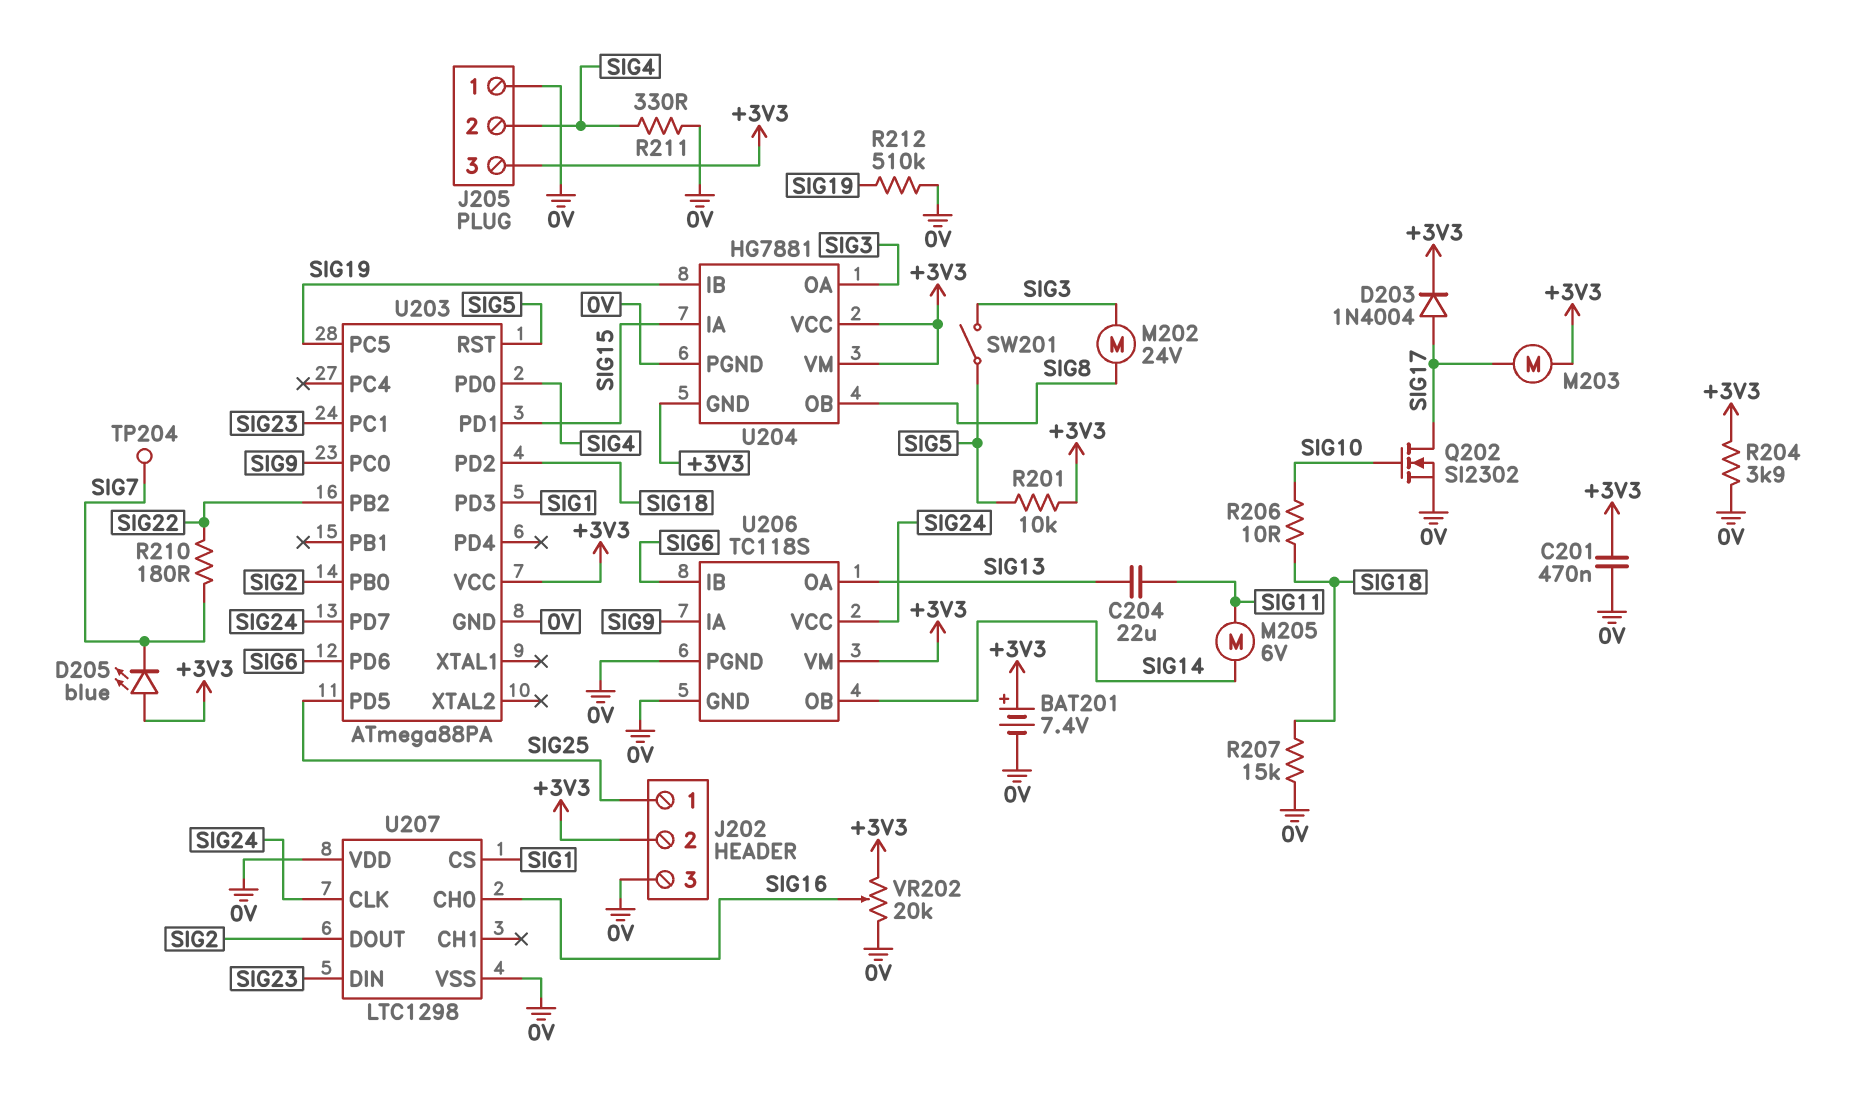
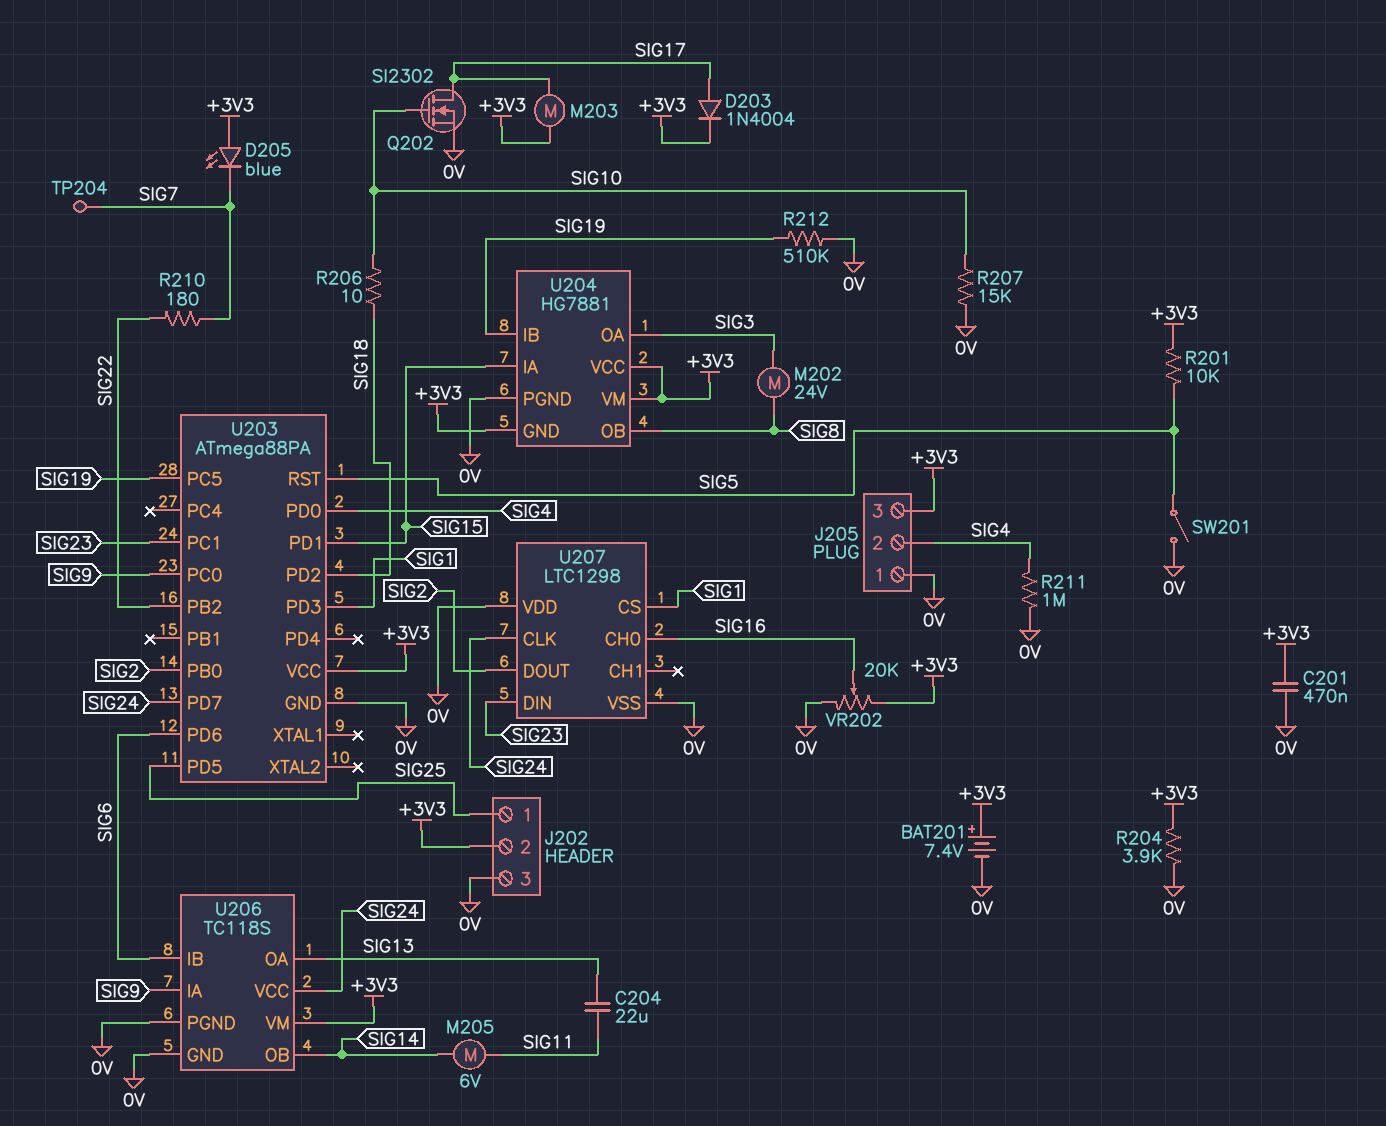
R207: 15k (0V, SIG18) -> 15k (0V, SIG10)
R211: 330 (0V, SIG4) -> 1M (0V, SIG4)
SW201: switch (SIG3, SIG5) -> switch (0V, SIG5)

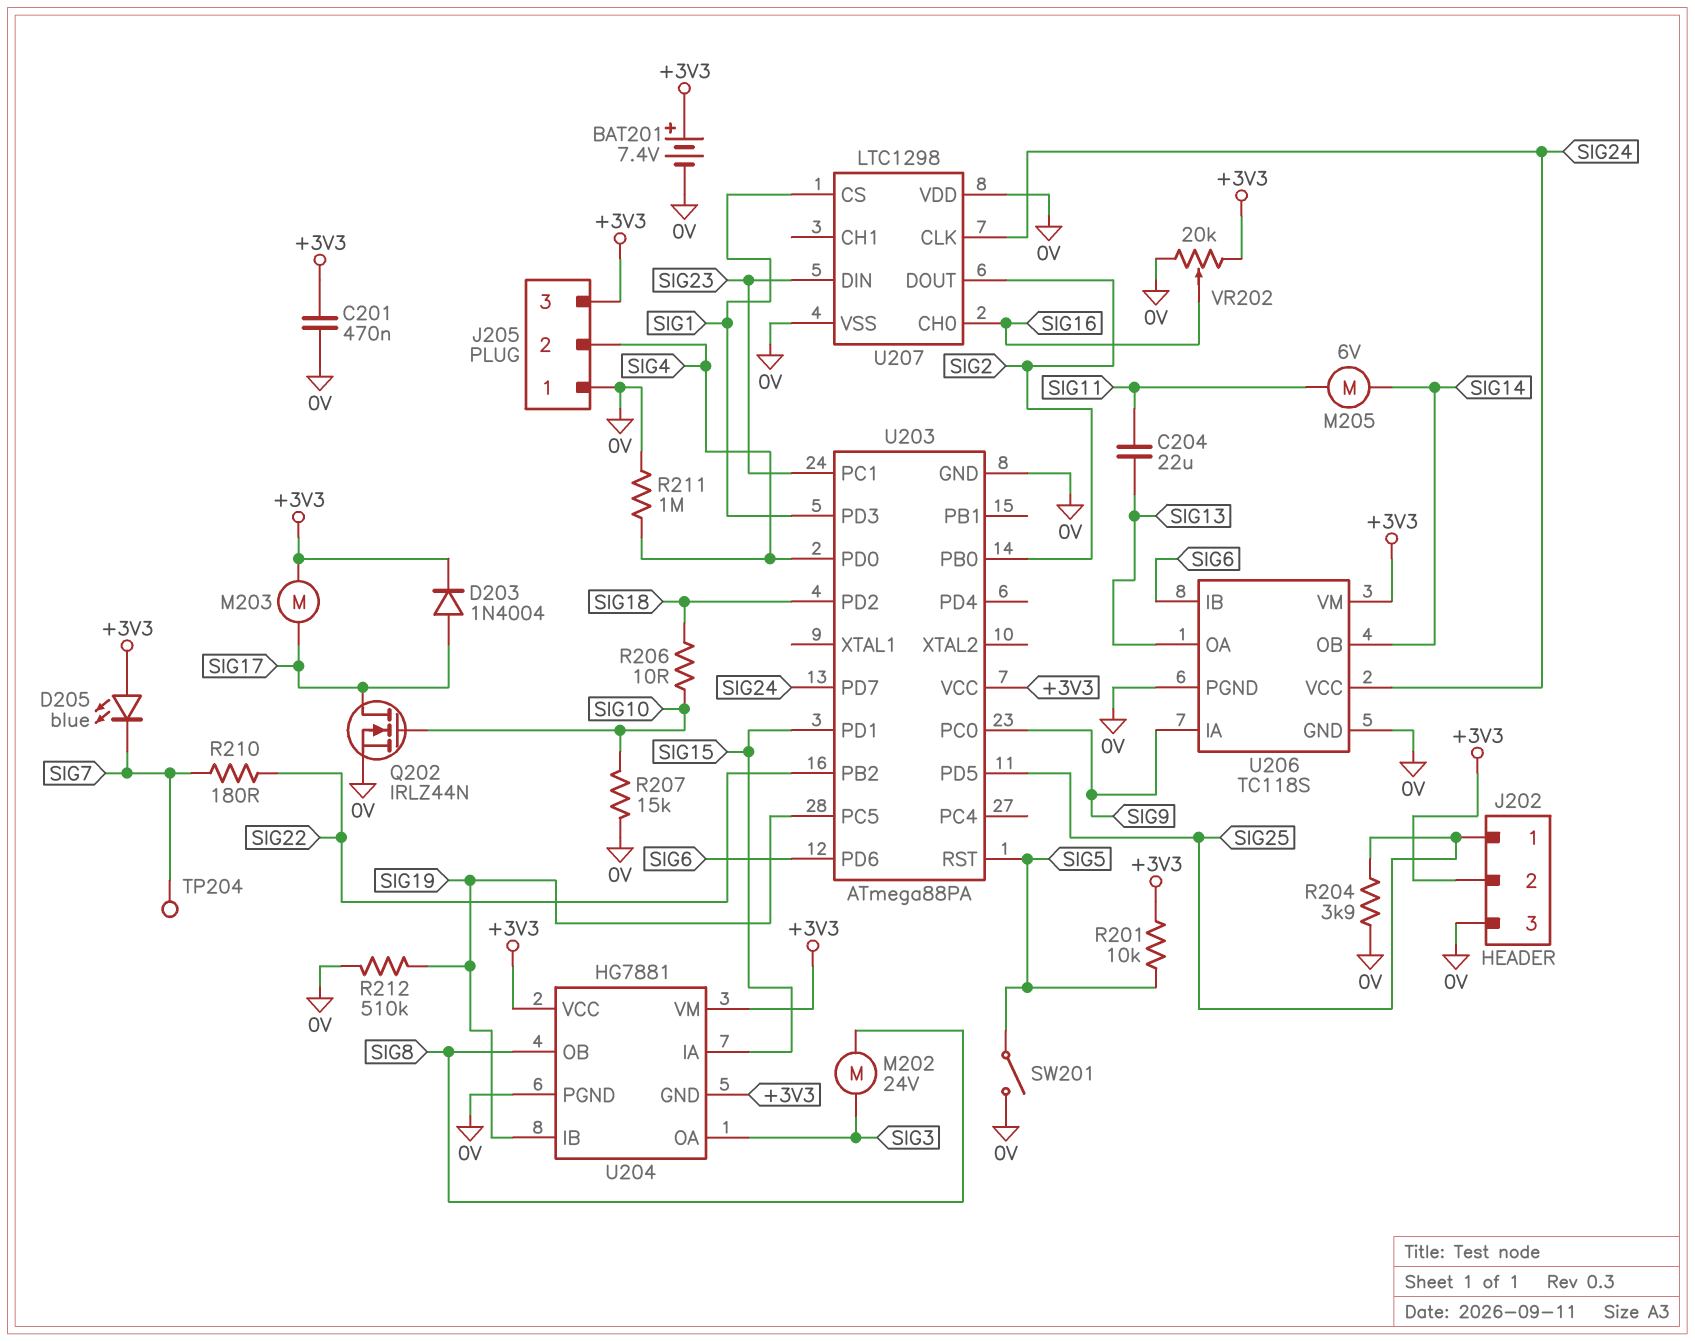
Q202: NMOS SI2302 (G SIG10, D SIG17, S 0V) -> NMOS IRLZ44N (G SIG10, D SIG17, S 0V)
R204: 3.9k (+3V3, 0V) -> 3.9k (0V, SIG25)

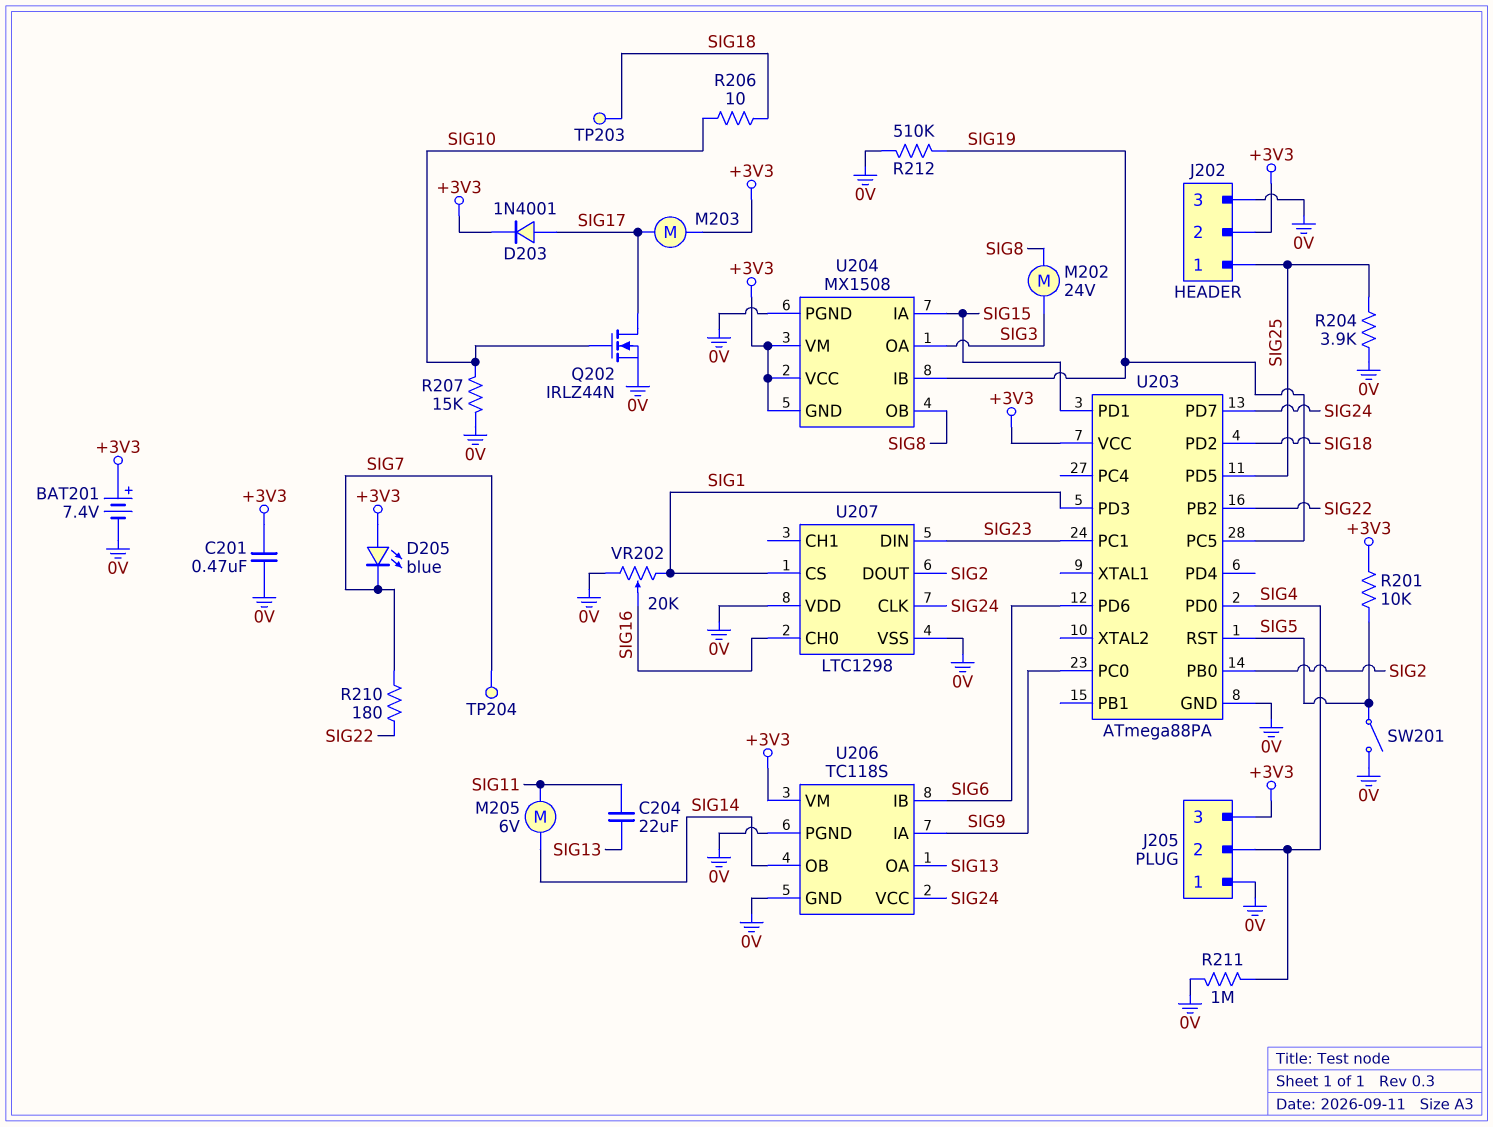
D203: diode 1N4004 (A SIG17, K +3V3) -> diode 1N4001 (A SIG17, K +3V3)
TP203: none -> test point (SIG18)
U204: HG7881 -> MX1508
VR202: 20k (+3V3, 0V, wiper SIG16) -> 20k (0V, SIG1, wiper SIG16)

